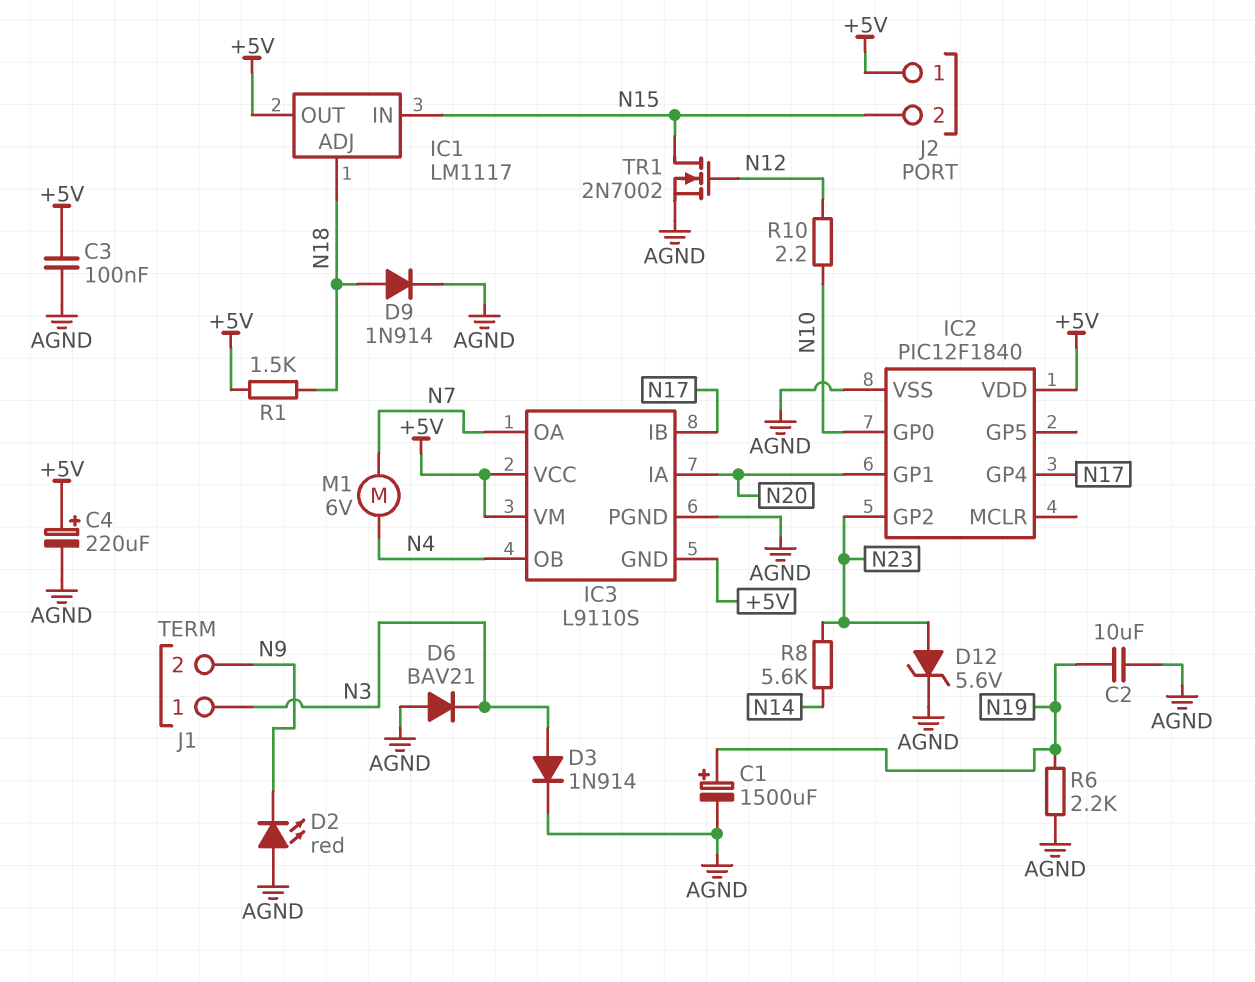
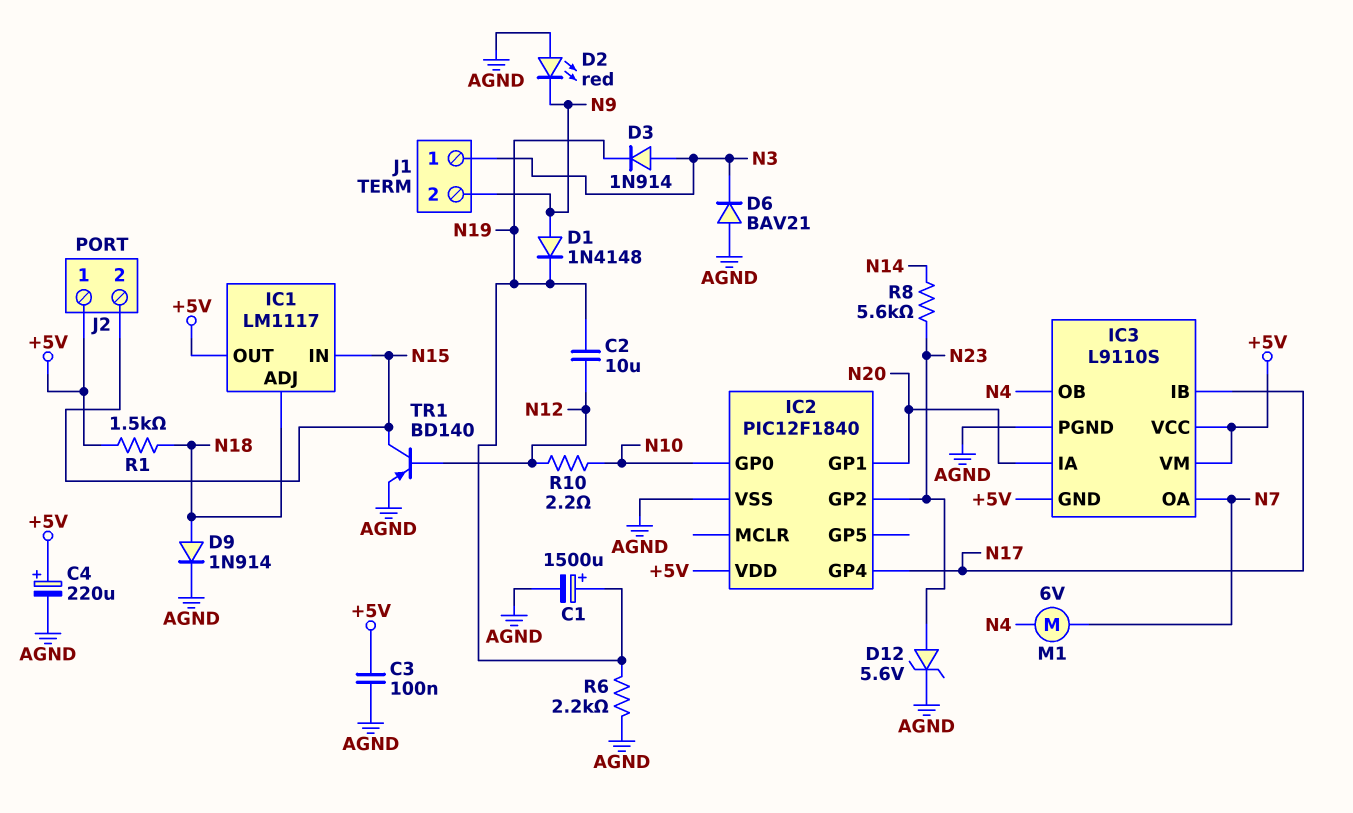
C2: 10uF (AGND, N19) -> 10uF (N12, N19)
D1: none -> diode 1N4148 (A N9, K N19)
D3: diode 1N914 (A N3, K AGND) -> diode 1N914 (A N3, K N19)
TR1: NMOS 2N7002 (G N12, D N15, S AGND) -> PNP BD140 (B N12, C N15, E AGND)

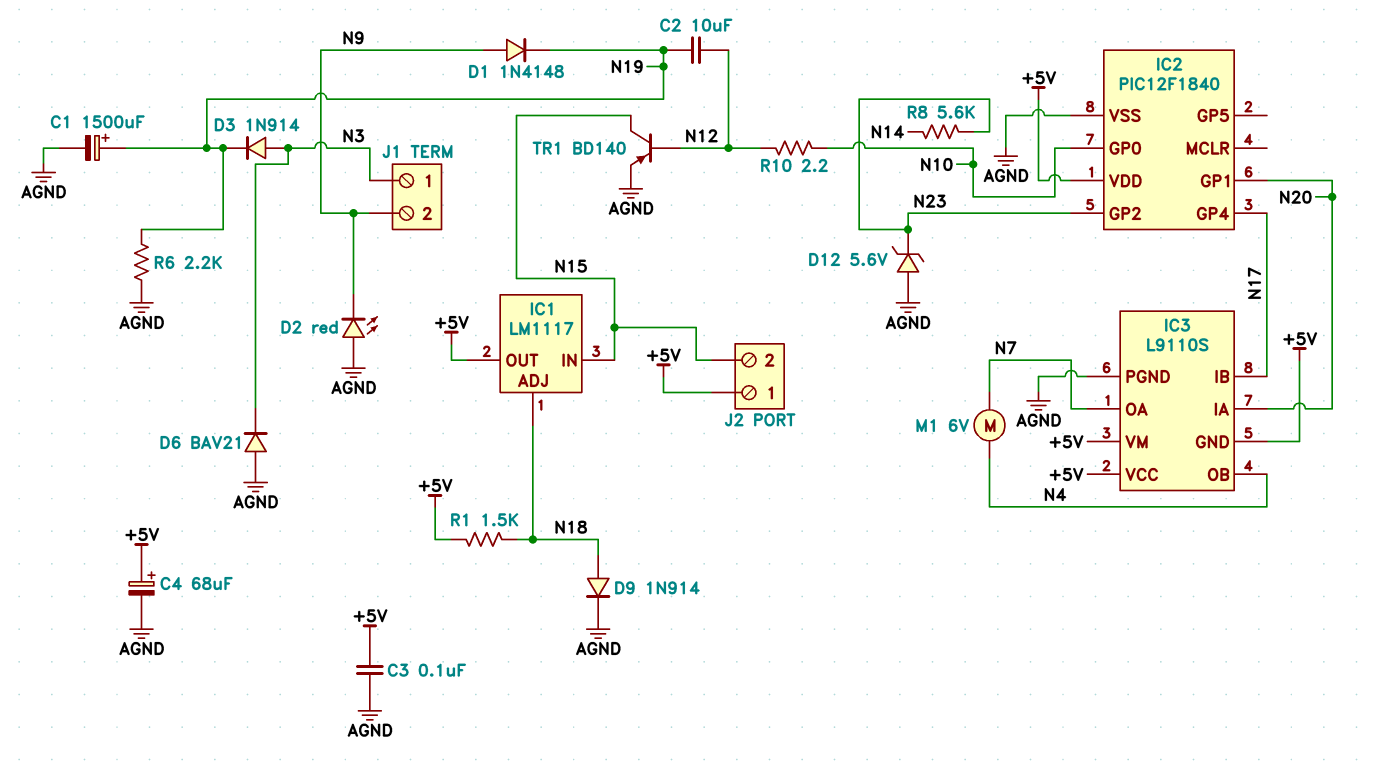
C4: 220uF (plus +5V, minus AGND) -> 68uF (plus +5V, minus AGND)
D12: zener 5.6V (A N23, K AGND) -> zener 5.6V (A AGND, K N23)

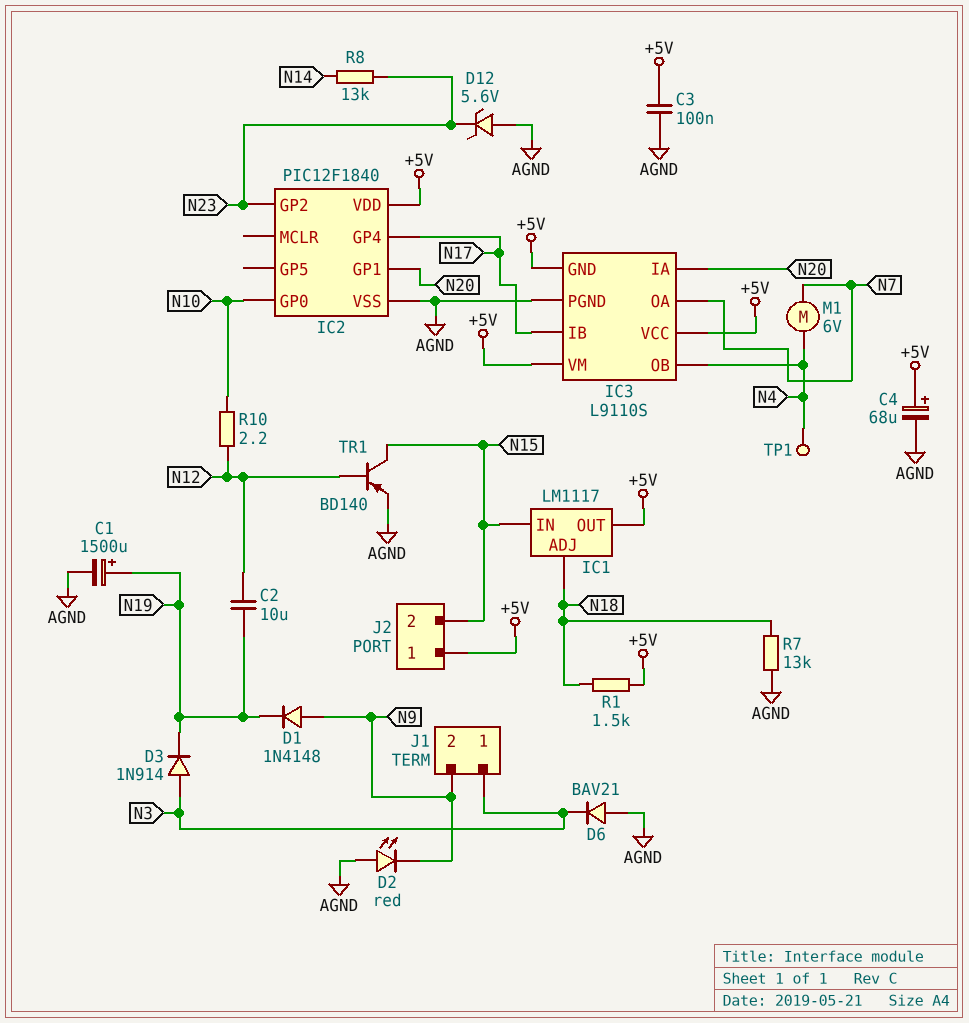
D9: diode 1N914 (A N18, K AGND) -> none
R6: 2.2k (AGND, N19) -> none
R7: none -> 13k (AGND, N18)
R8: 5.6k (N14, N23) -> 13k (N14, N23)
TP1: none -> test point (N4)

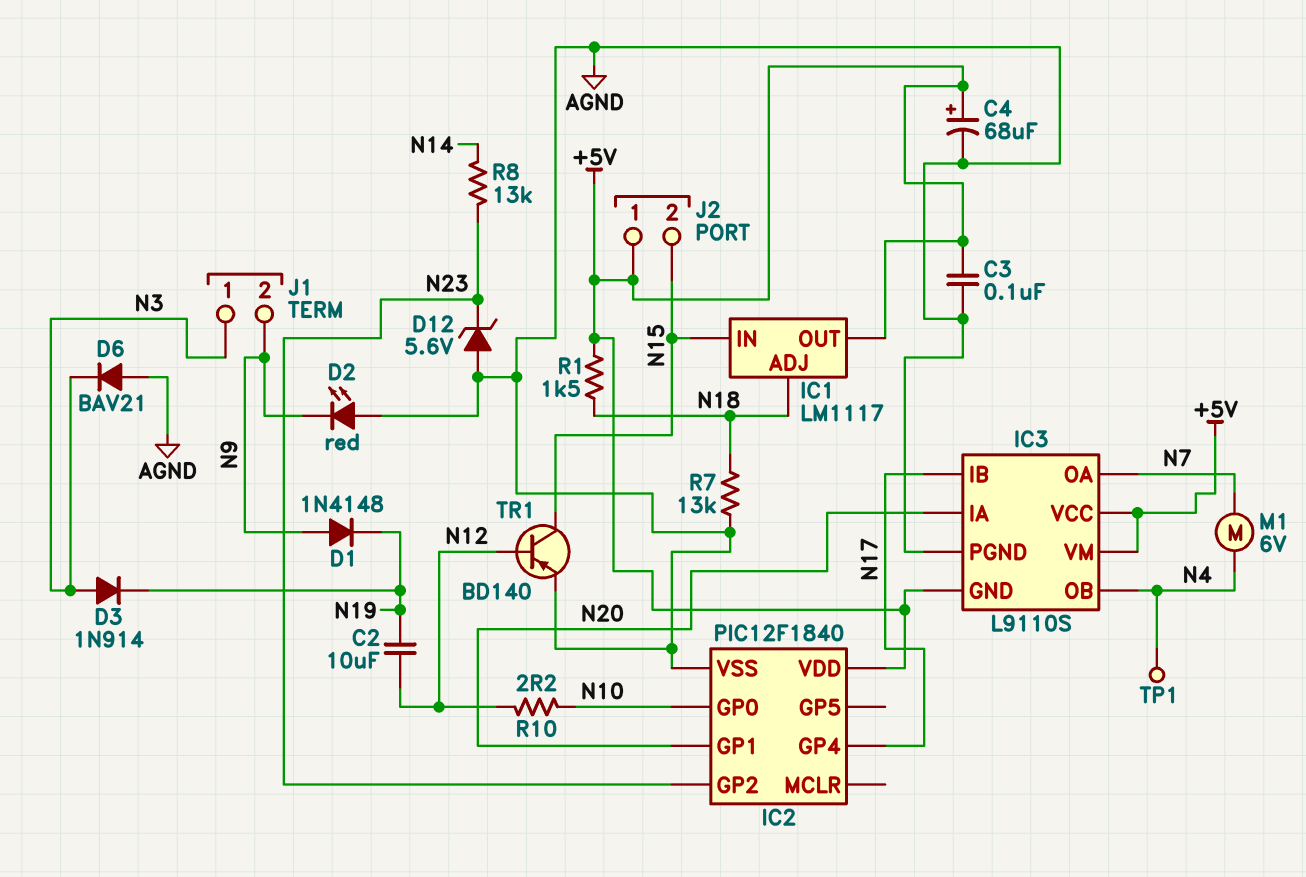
C1: 1500uF (plus N19, minus AGND) -> none

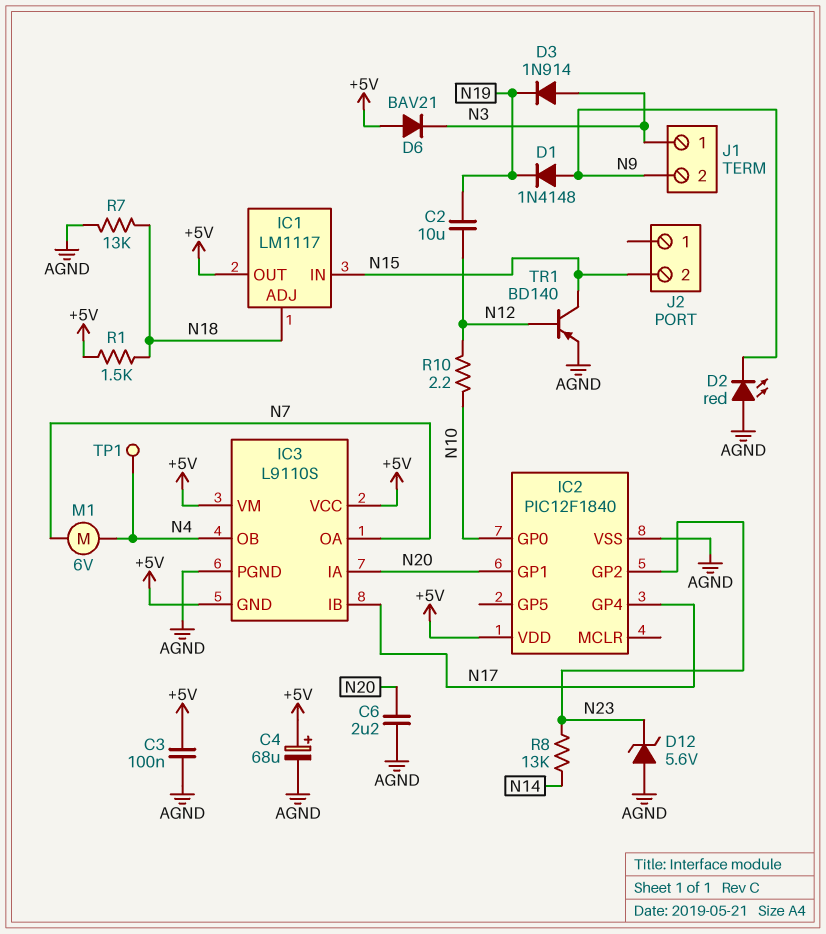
C6: none -> 2.2uF (AGND, N20)
D6: diode BAV21 (A AGND, K N3) -> diode BAV21 (A +5V, K N3)
J2 pin 1: +5V -> none

